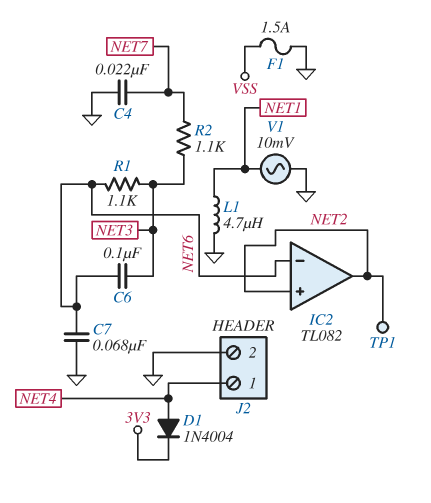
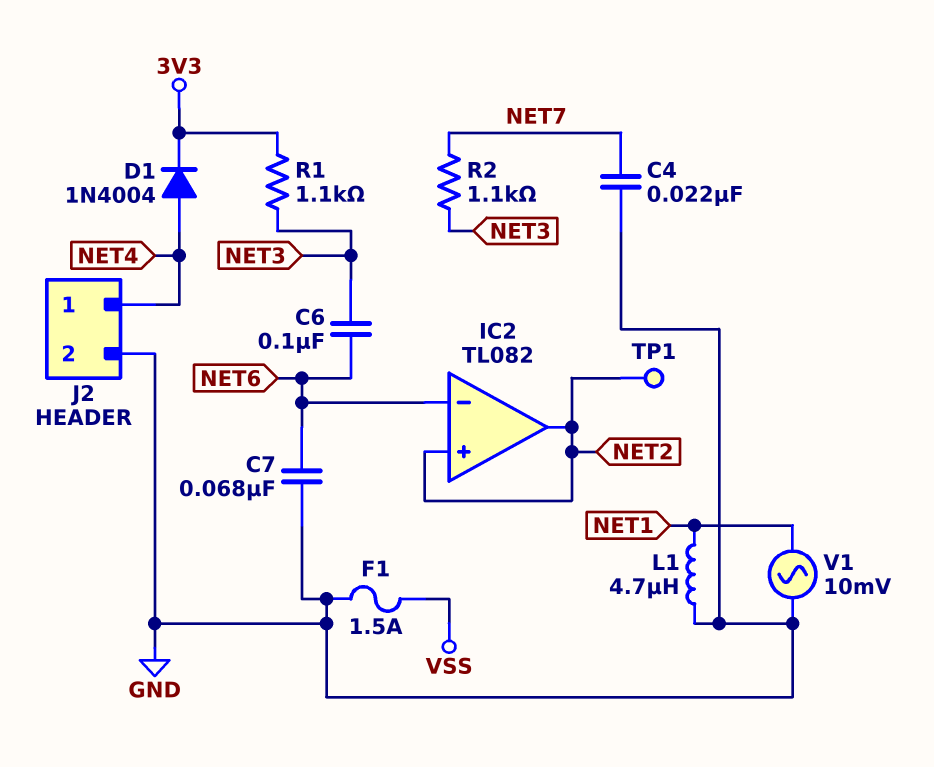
R1: 1.1k (NET3, NET6) -> 1.1k (3V3, NET3)

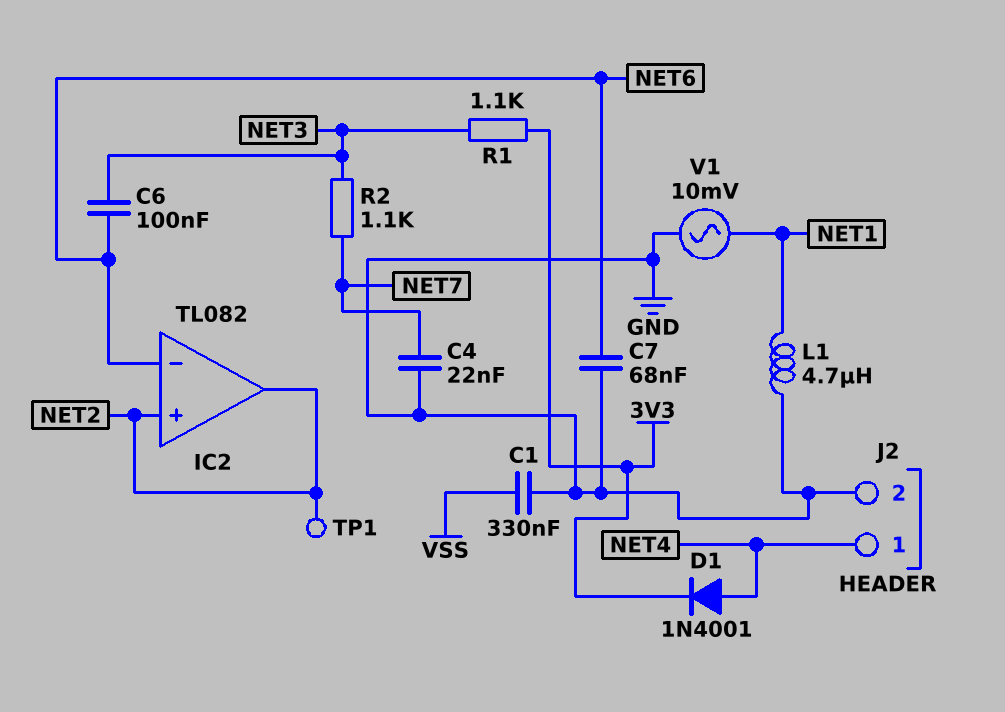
C1: none -> 330nF (GND, VSS)
D1: diode 1N4004 (A NET4, K 3V3) -> diode 1N4001 (A NET4, K 3V3)
F1: 1.5A (GND, VSS) -> none

